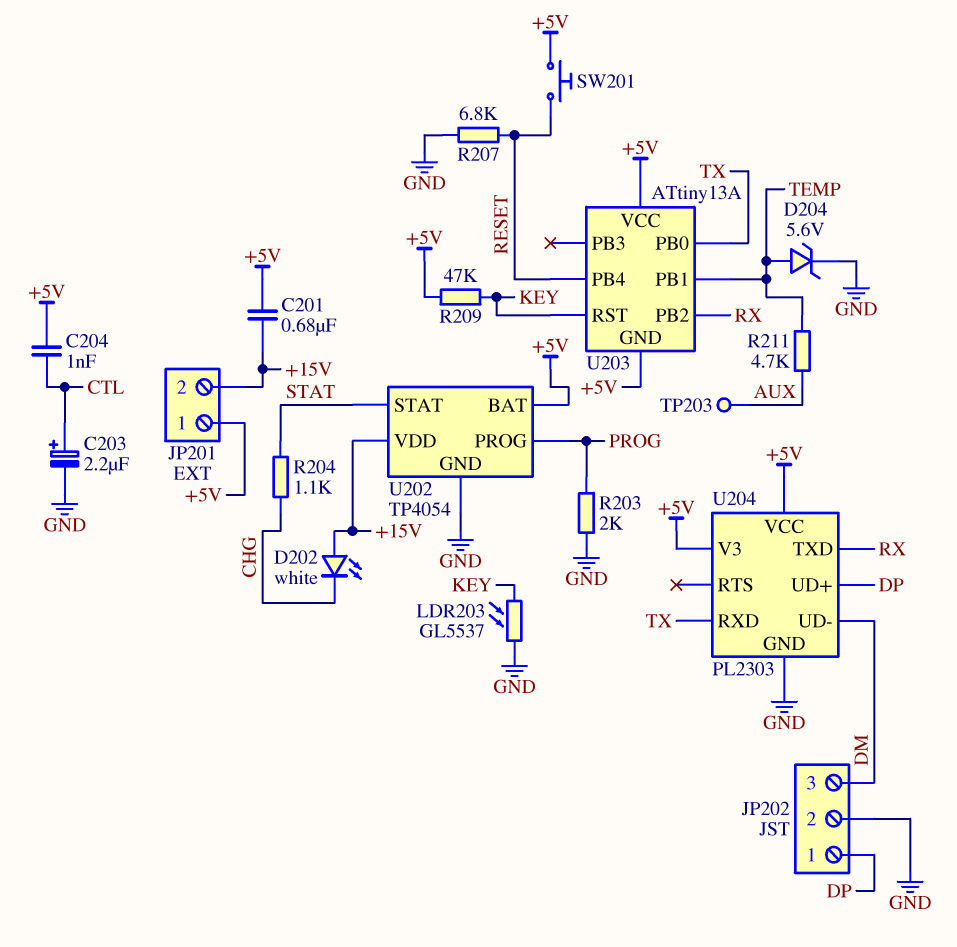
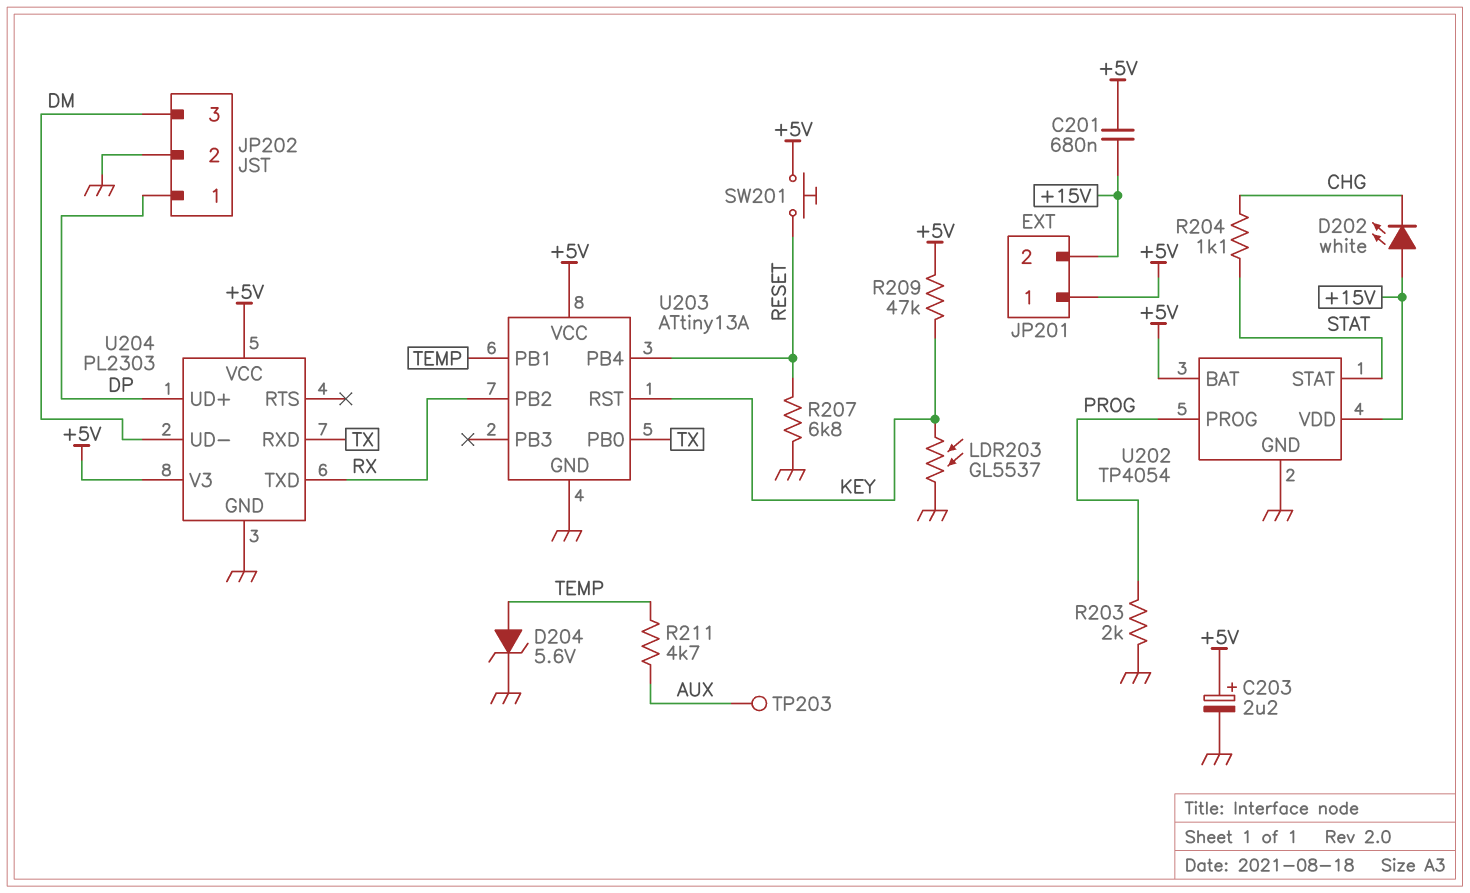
C203: 2.2uF (plus CTL, minus GND) -> 2.2uF (plus +5V, minus GND)
C204: 1nF (+5V, CTL) -> none
U203 pin GND: +5V -> GND

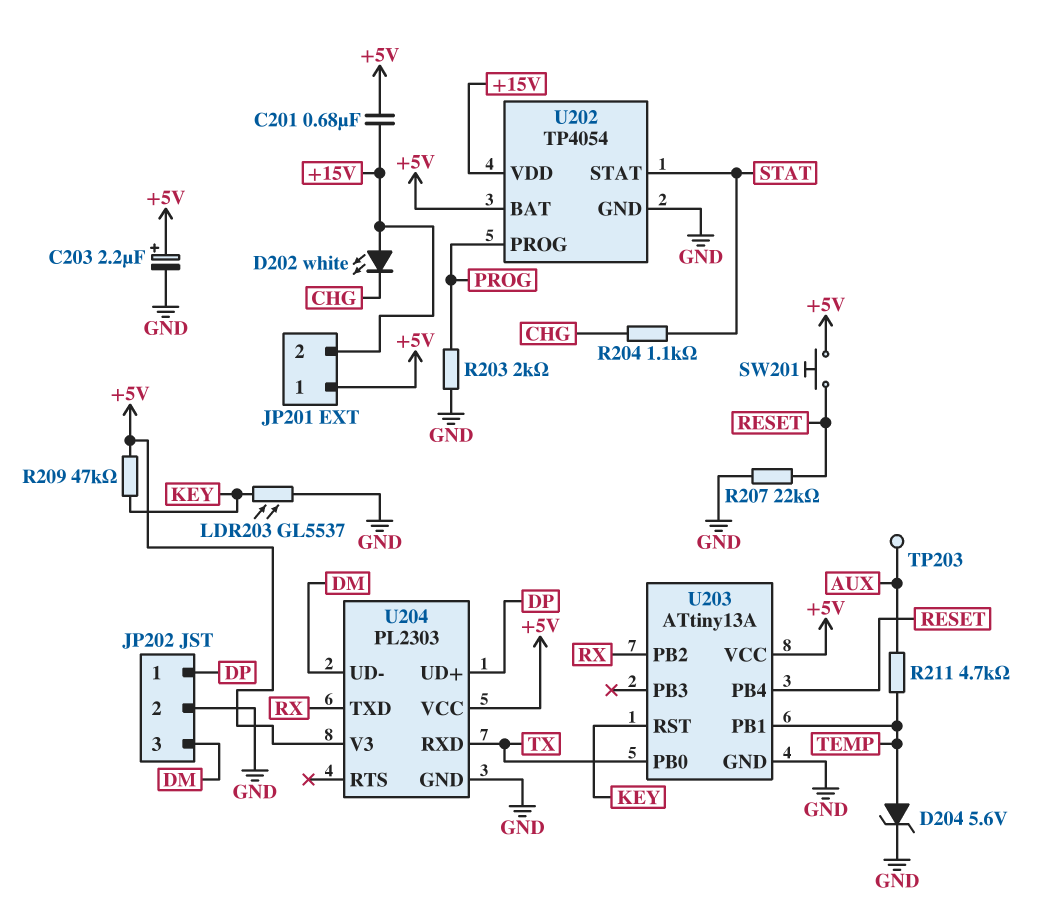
R207: 6.8k (GND, RESET) -> 22k (GND, RESET)

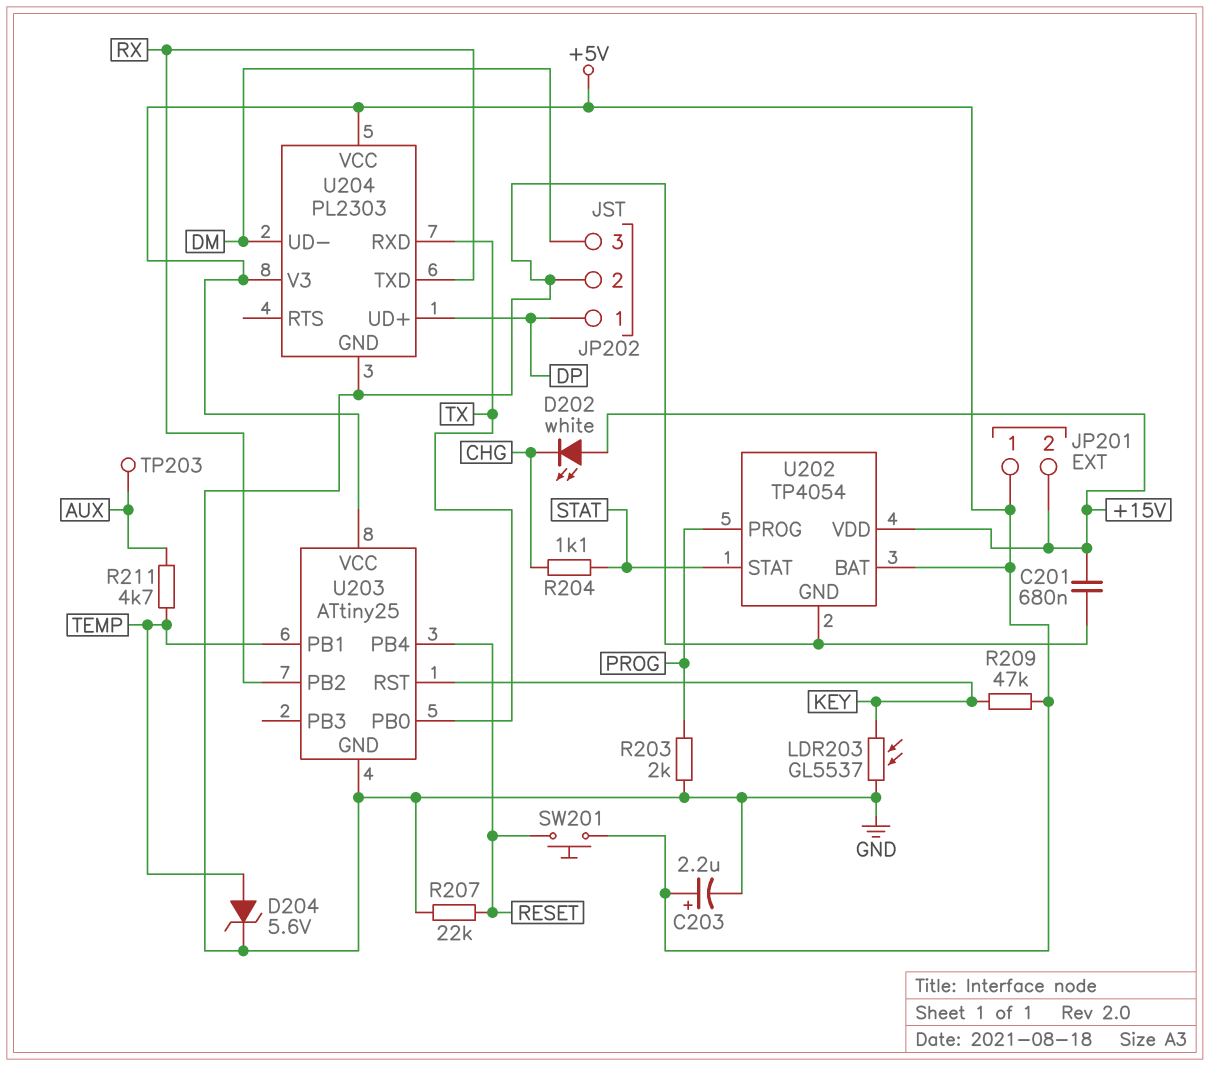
C201: 680nF (+5V, +15V) -> 680nF (+15V, GND)
U203: ATtiny13A -> ATtiny25

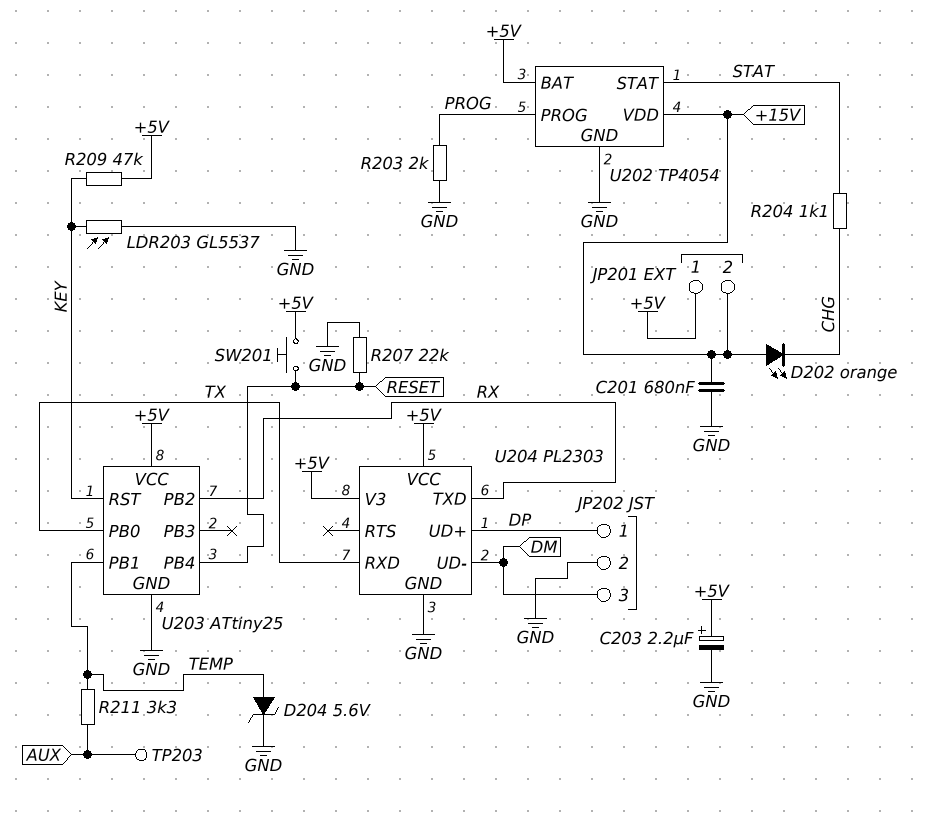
D202: LED white (A +15V, K CHG) -> LED orange (A +15V, K CHG)
R211: 4.7k (AUX, TEMP) -> 3.3k (AUX, TEMP)

